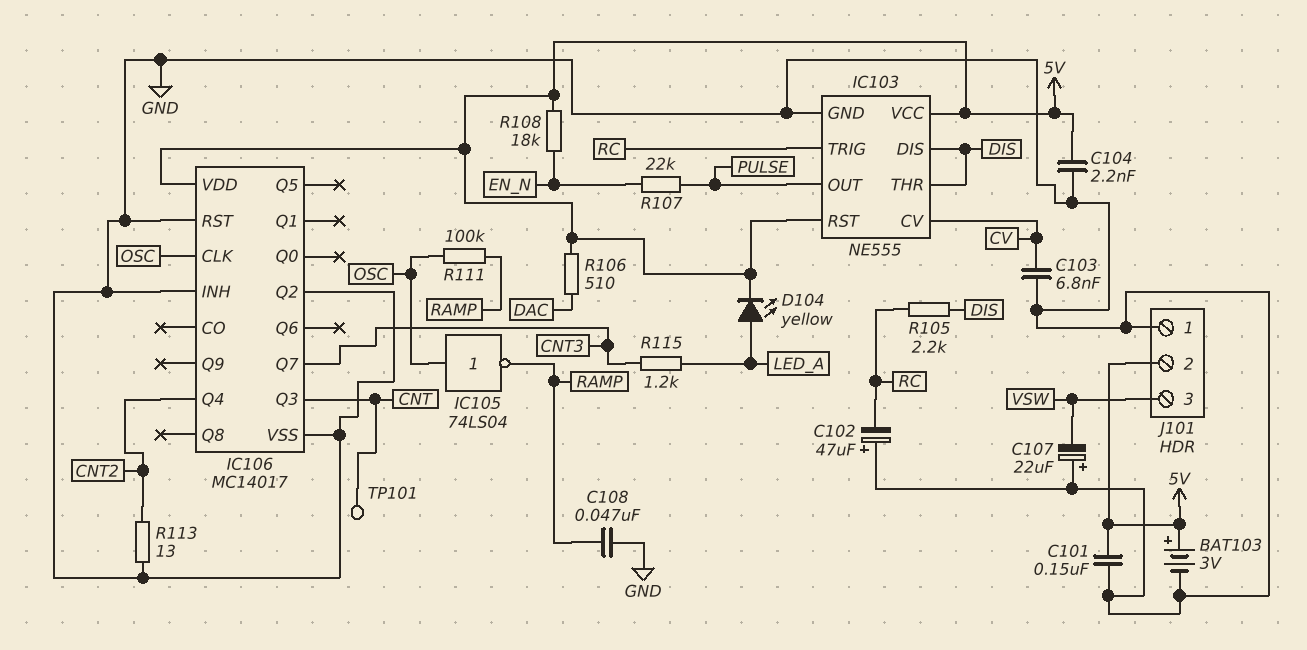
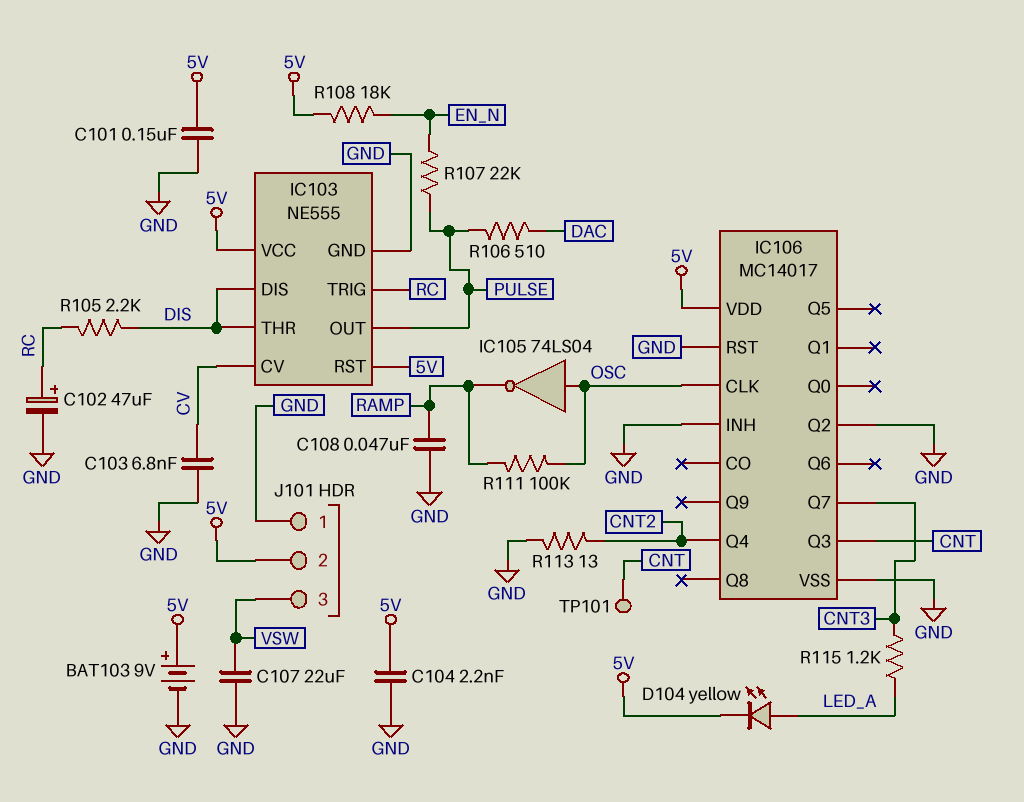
BAT103: 3V (plus 5V, minus GND) -> 9V (plus 5V, minus GND)
C102: 47uF (plus GND, minus RC) -> 47uF (plus RC, minus GND)
C107: 22uF (plus GND, minus VSW) -> 22uF (GND, VSW)
R106: 510 (5V, DAC) -> 510 (DAC, PULSE)

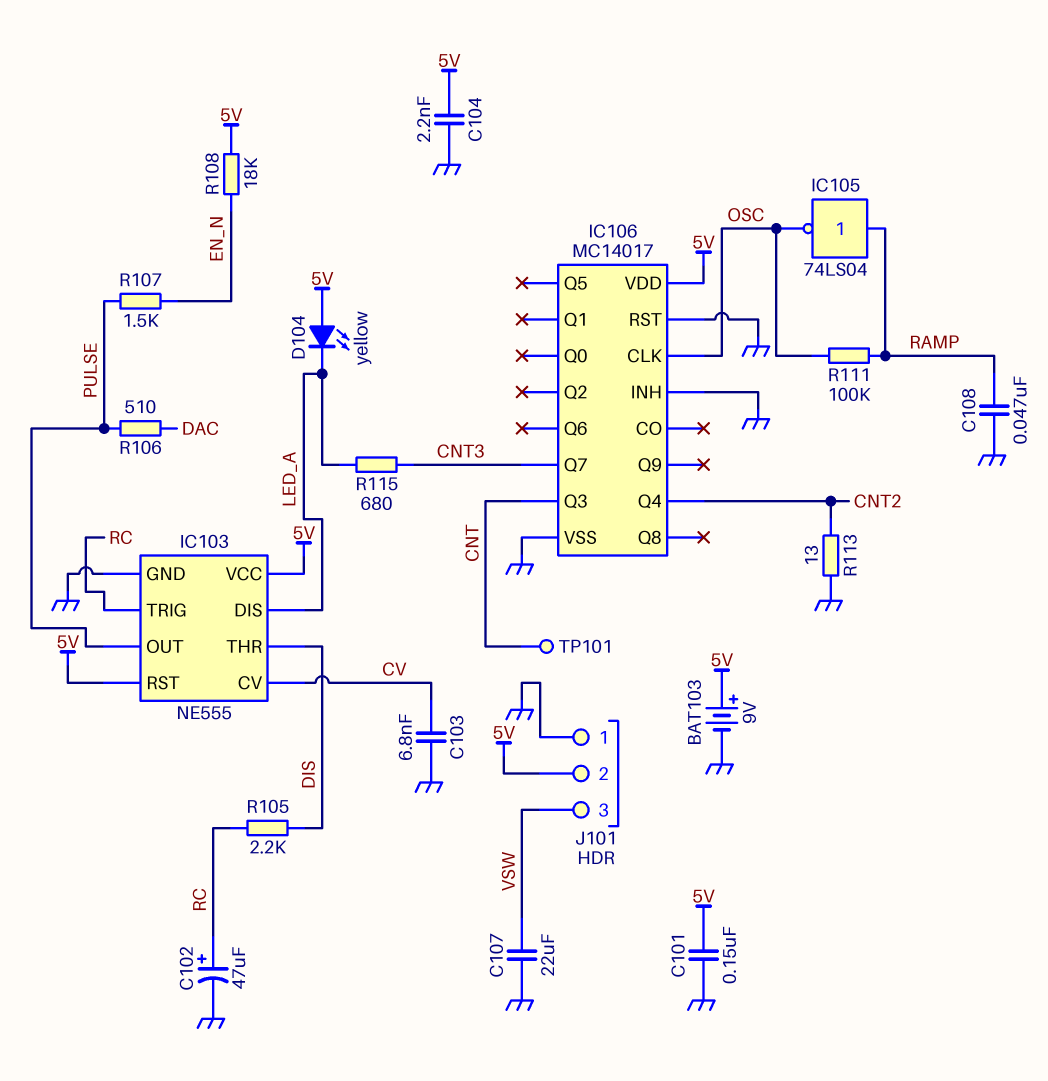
D104: LED yellow (A LED_A, K 5V) -> LED yellow (A 5V, K LED_A)
IC103 pin DIS: DIS -> LED_A
IC105: NOT 74LS04 (in OSC, out RAMP) -> NOT 74LS04 (in RAMP, out OSC)
IC106 pin Q2: GND -> none
R107: 22k (EN_N, PULSE) -> 1.5k (EN_N, PULSE)
R115: 1.2k (CNT3, LED_A) -> 680 (CNT3, LED_A)

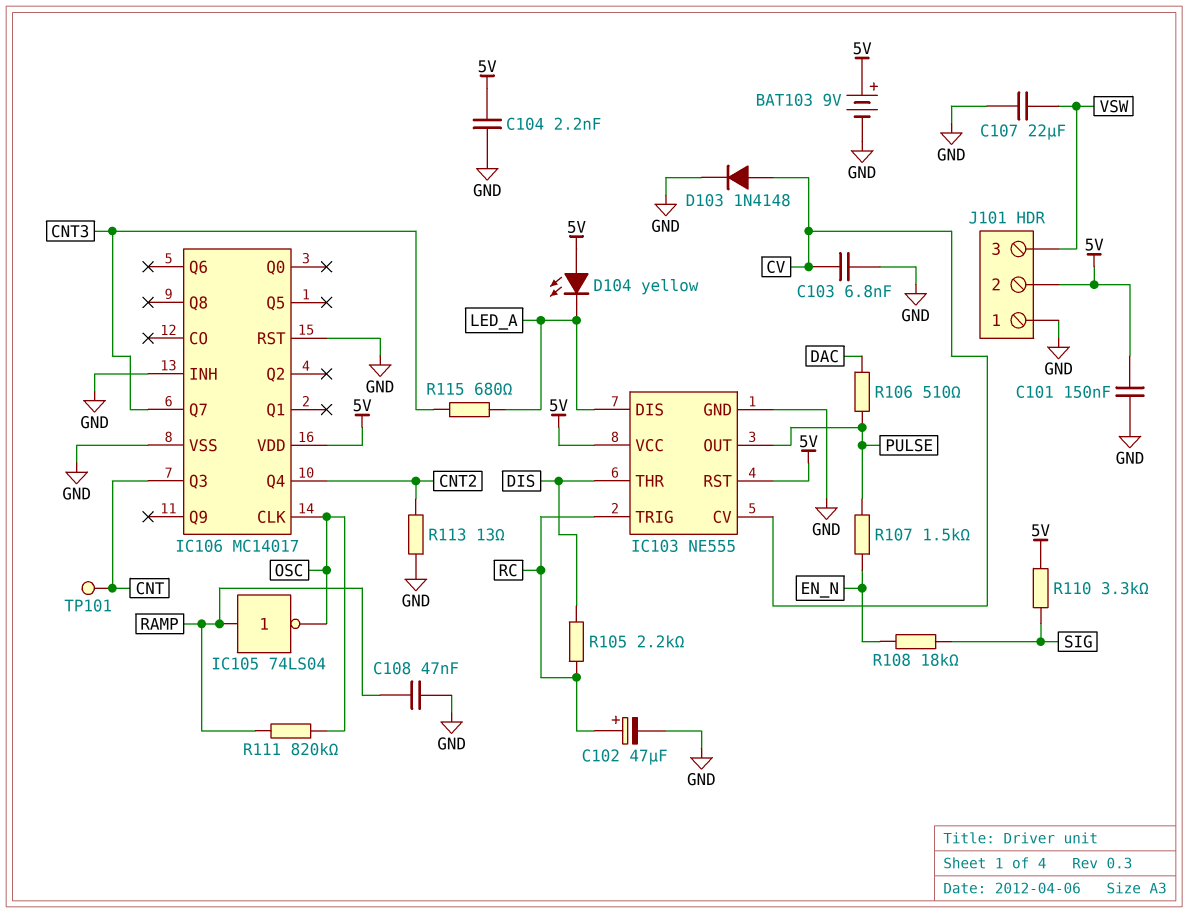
D103: none -> diode 1N4148 (A CV, K GND)
R108: 18k (5V, EN_N) -> 18k (EN_N, SIG)
R110: none -> 3.3k (5V, SIG)
R111: 100k (OSC, RAMP) -> 820k (OSC, RAMP)

